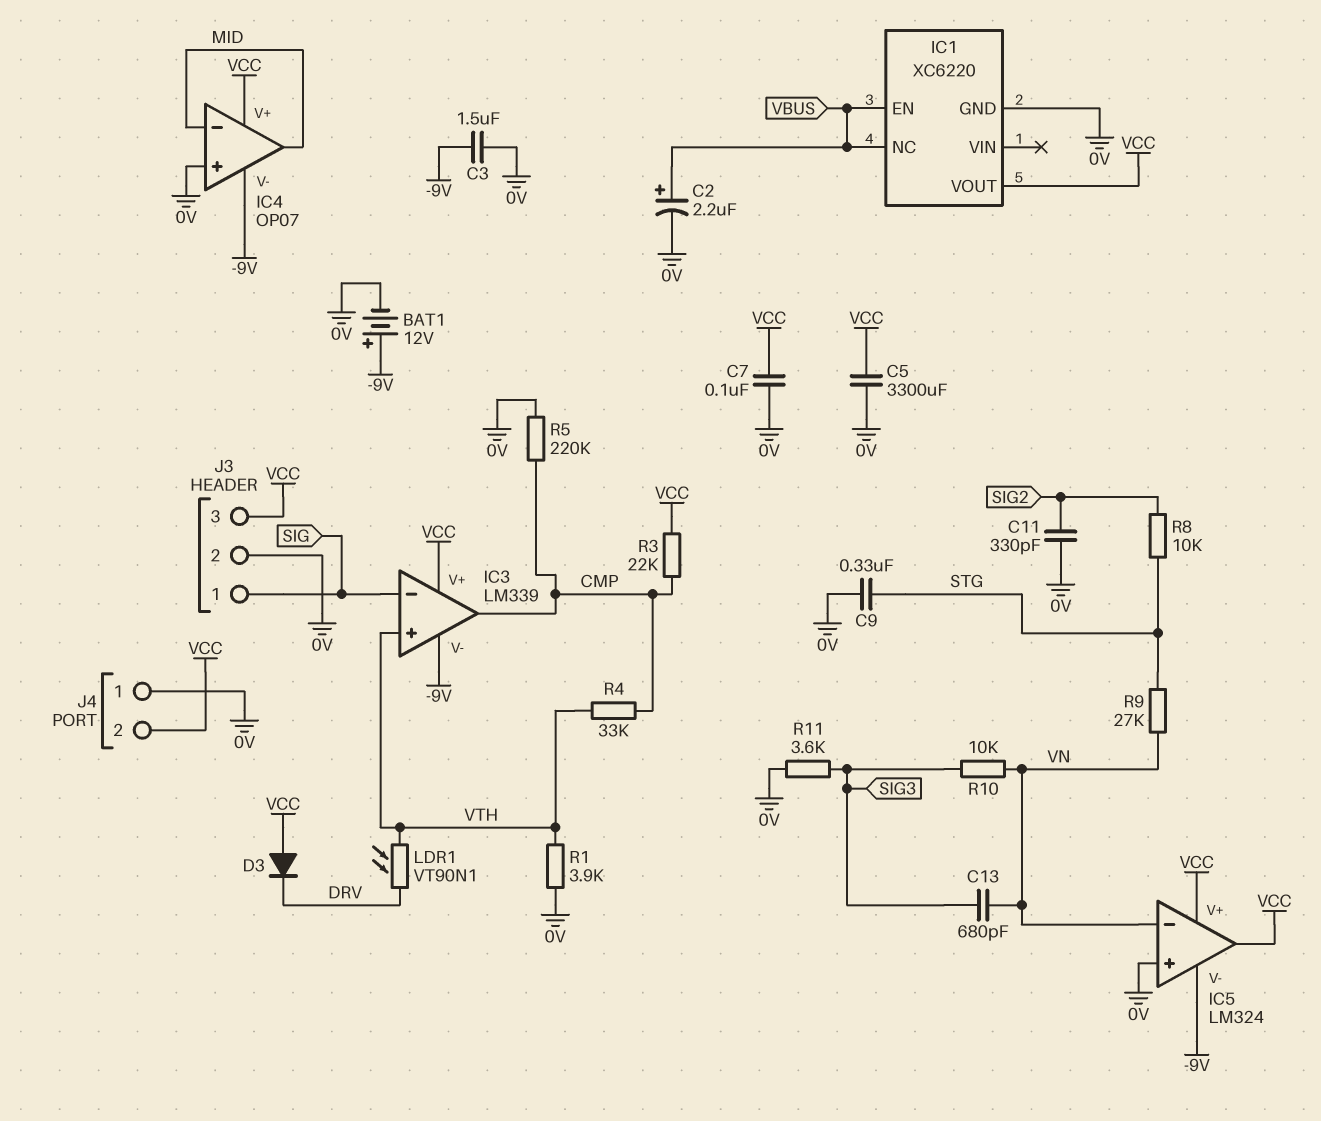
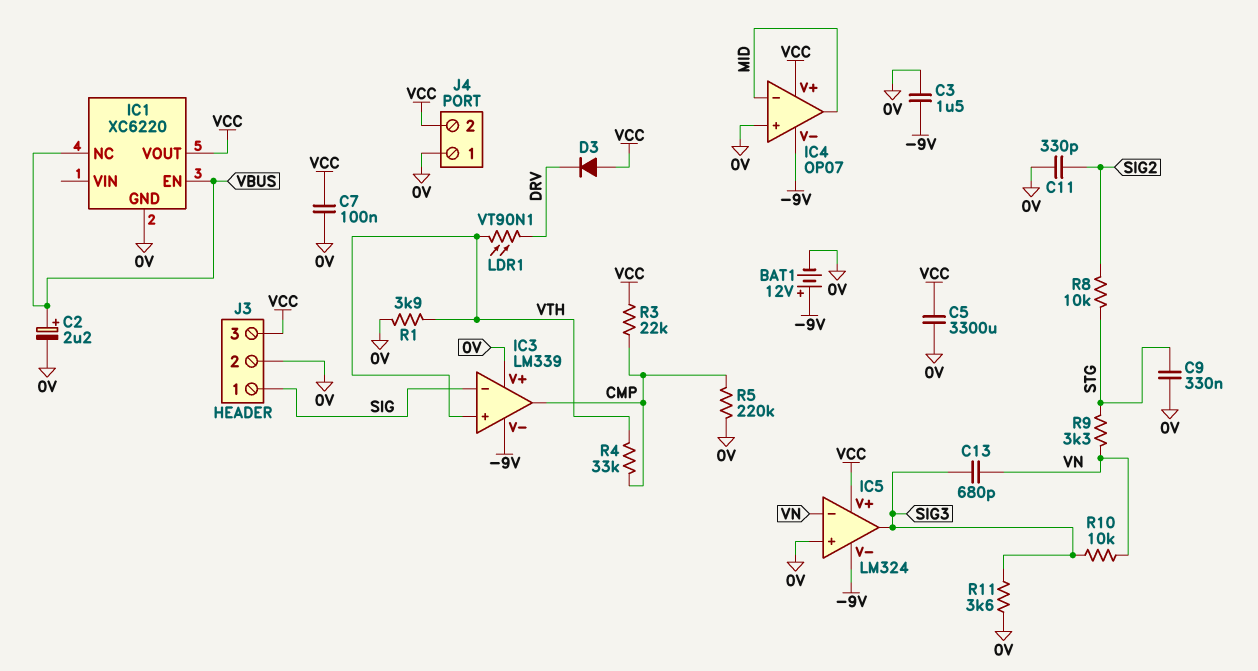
IC3 pin V+: VCC -> 0V
IC5 pin out: VCC -> SIG3
R9: 27k (STG, VN) -> 3.3k (STG, VN)

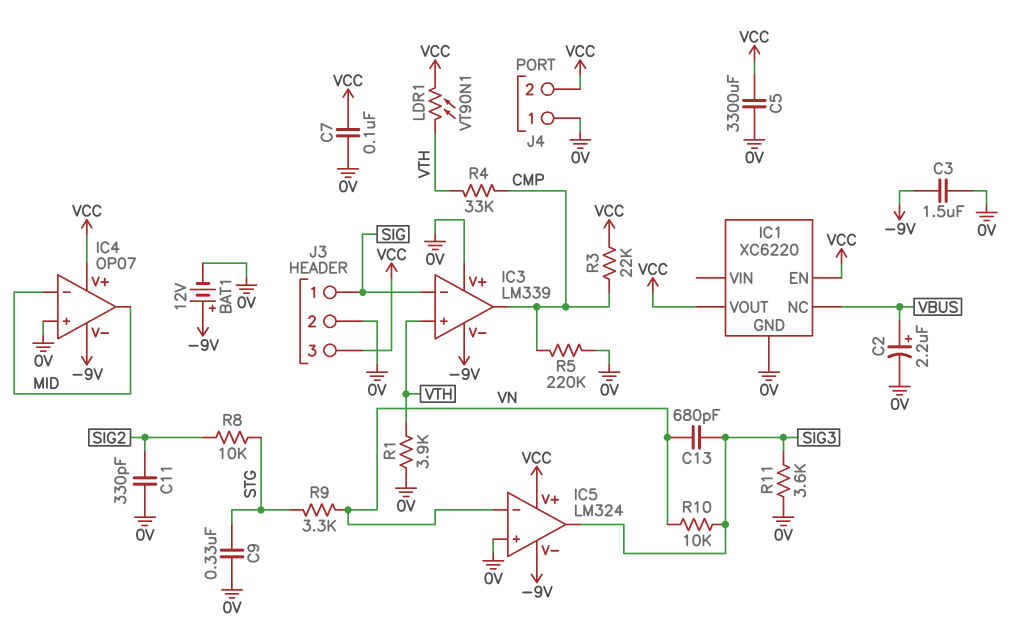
D3: diode (A VCC, K DRV) -> none
IC1 pin EN: VBUS -> VCC
LDR1: VT90N1 (DRV, VTH) -> VT90N1 (VCC, VTH)

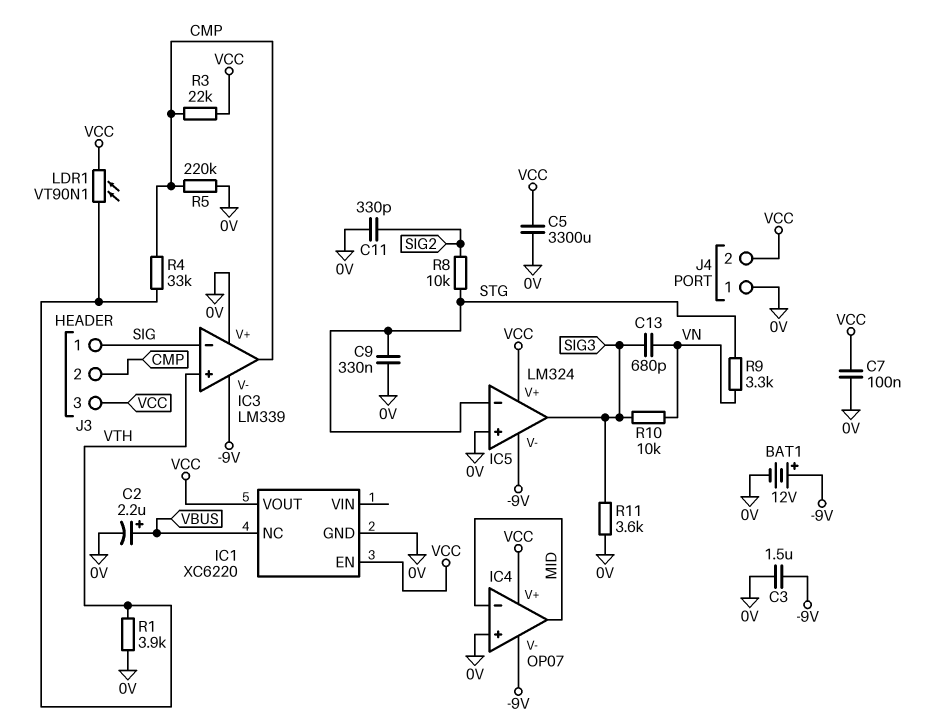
IC5 pin in-: VN -> STG
J3 pin 2: 0V -> CMP

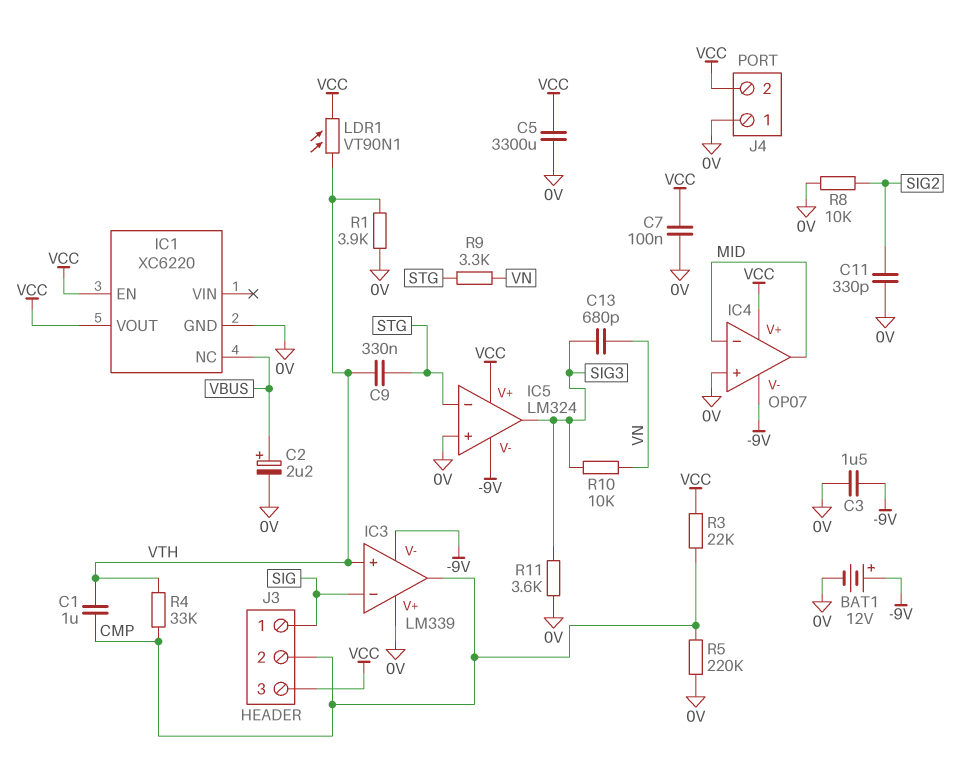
C1: none -> 1uF (CMP, VTH)
C9: 330nF (0V, STG) -> 330nF (STG, VTH)
R8: 10k (SIG2, STG) -> 10k (0V, SIG2)

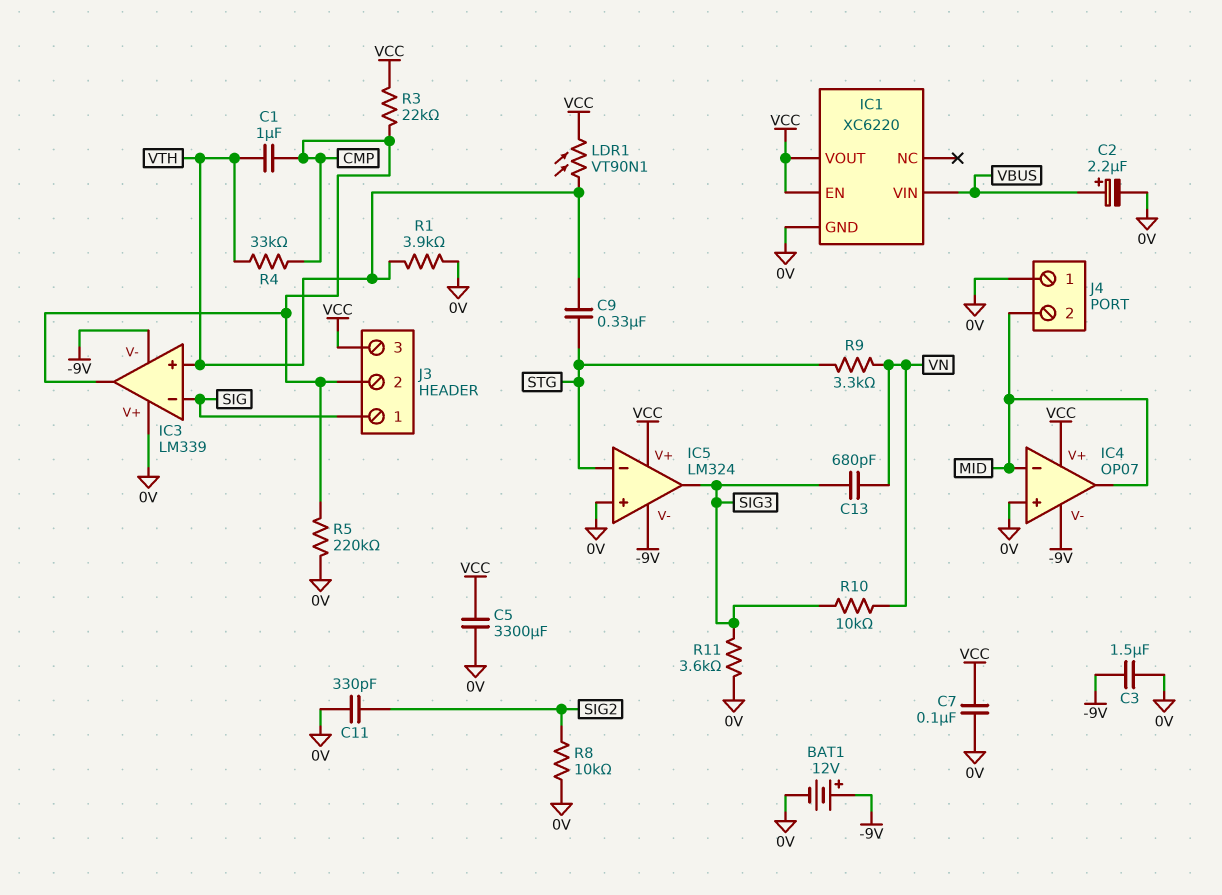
IC1 pin NC: VBUS -> none
IC1 pin VIN: none -> VBUS
J4 pin 2: VCC -> MID

